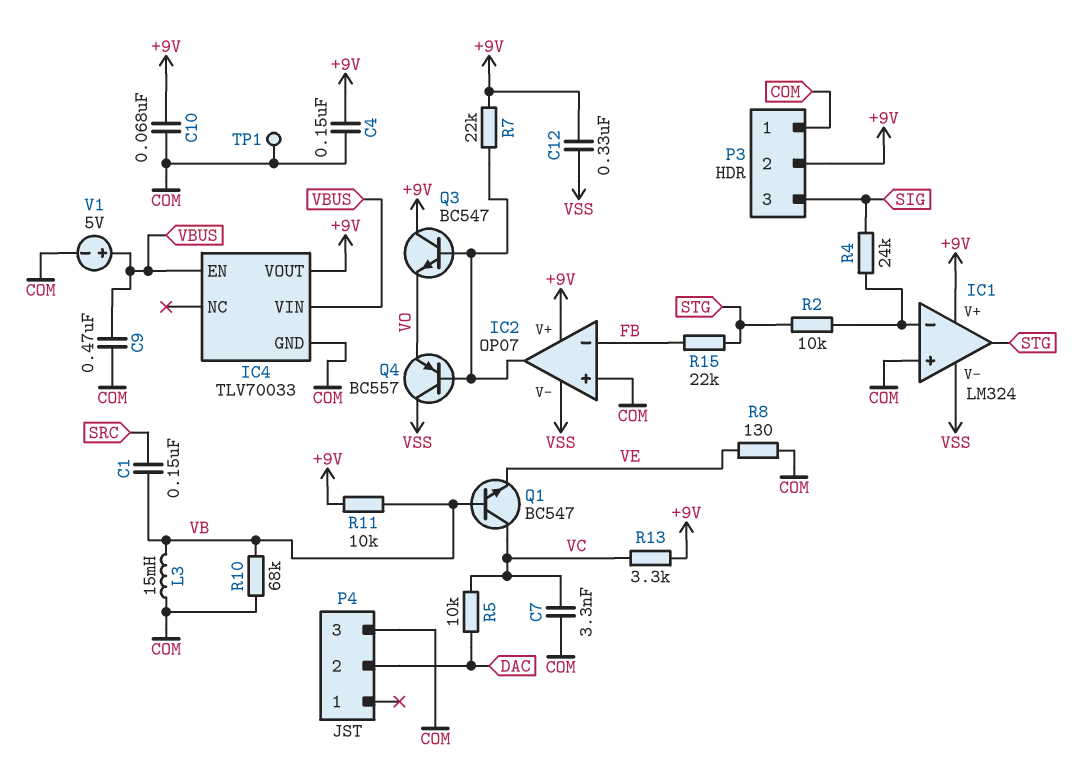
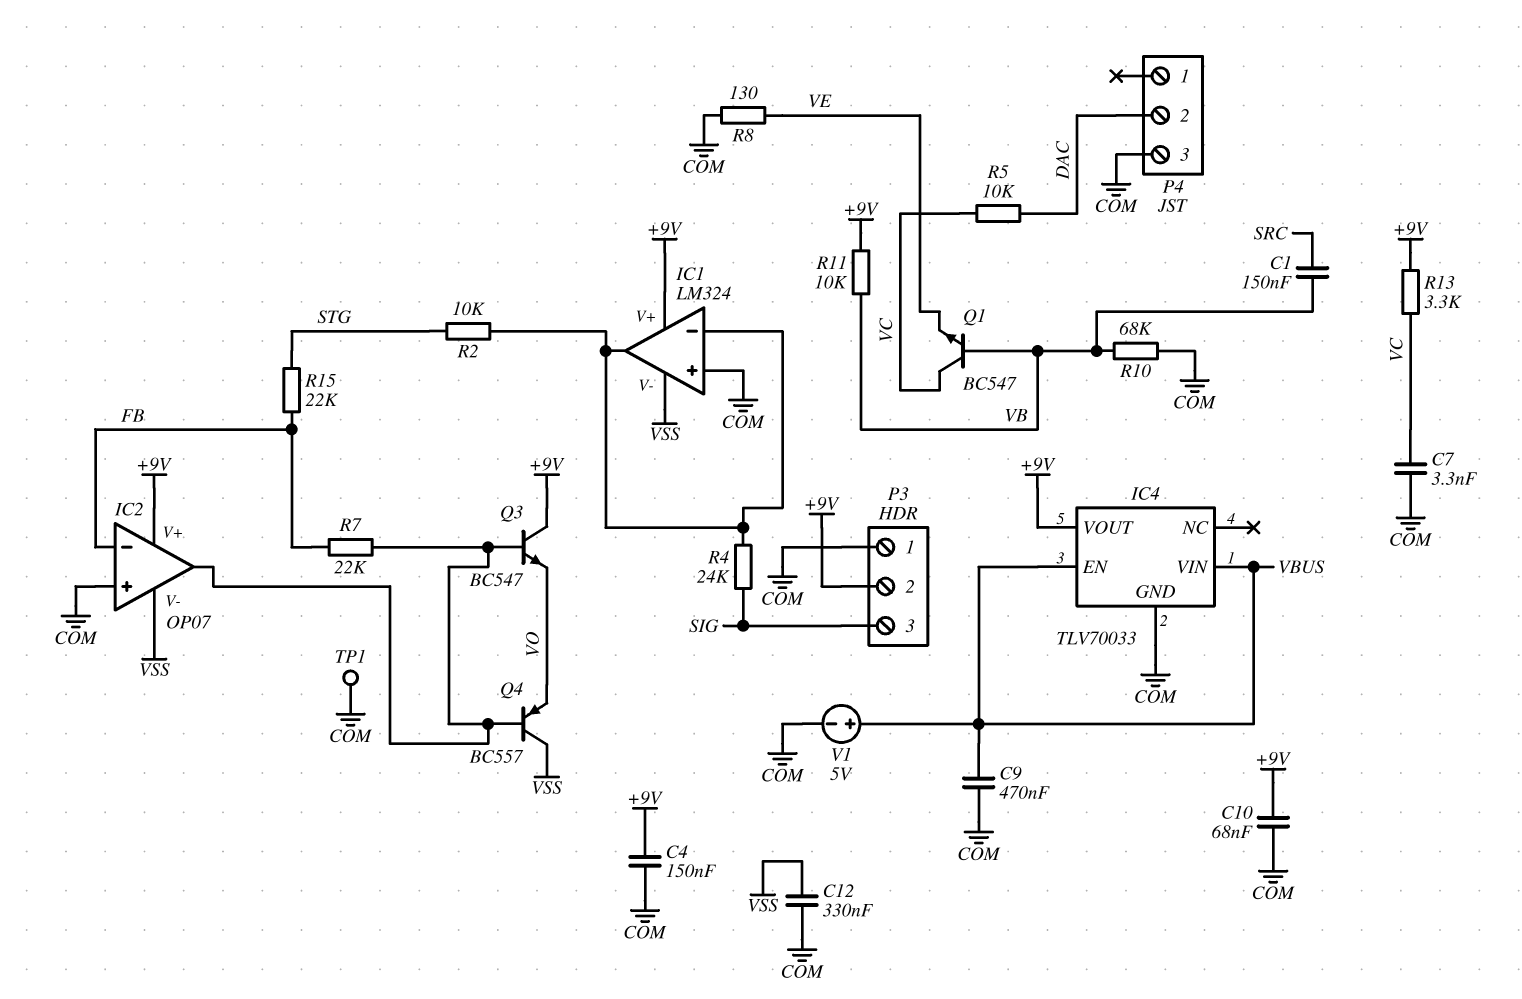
C12: 330nF (+9V, VSS) -> 330nF (COM, VSS)
IC1 pin out: STG -> IC1/in-
L3: 15mH (COM, VB) -> none
R7: 22k (+9V, IC2/out) -> 22k (FB, IC2/out)

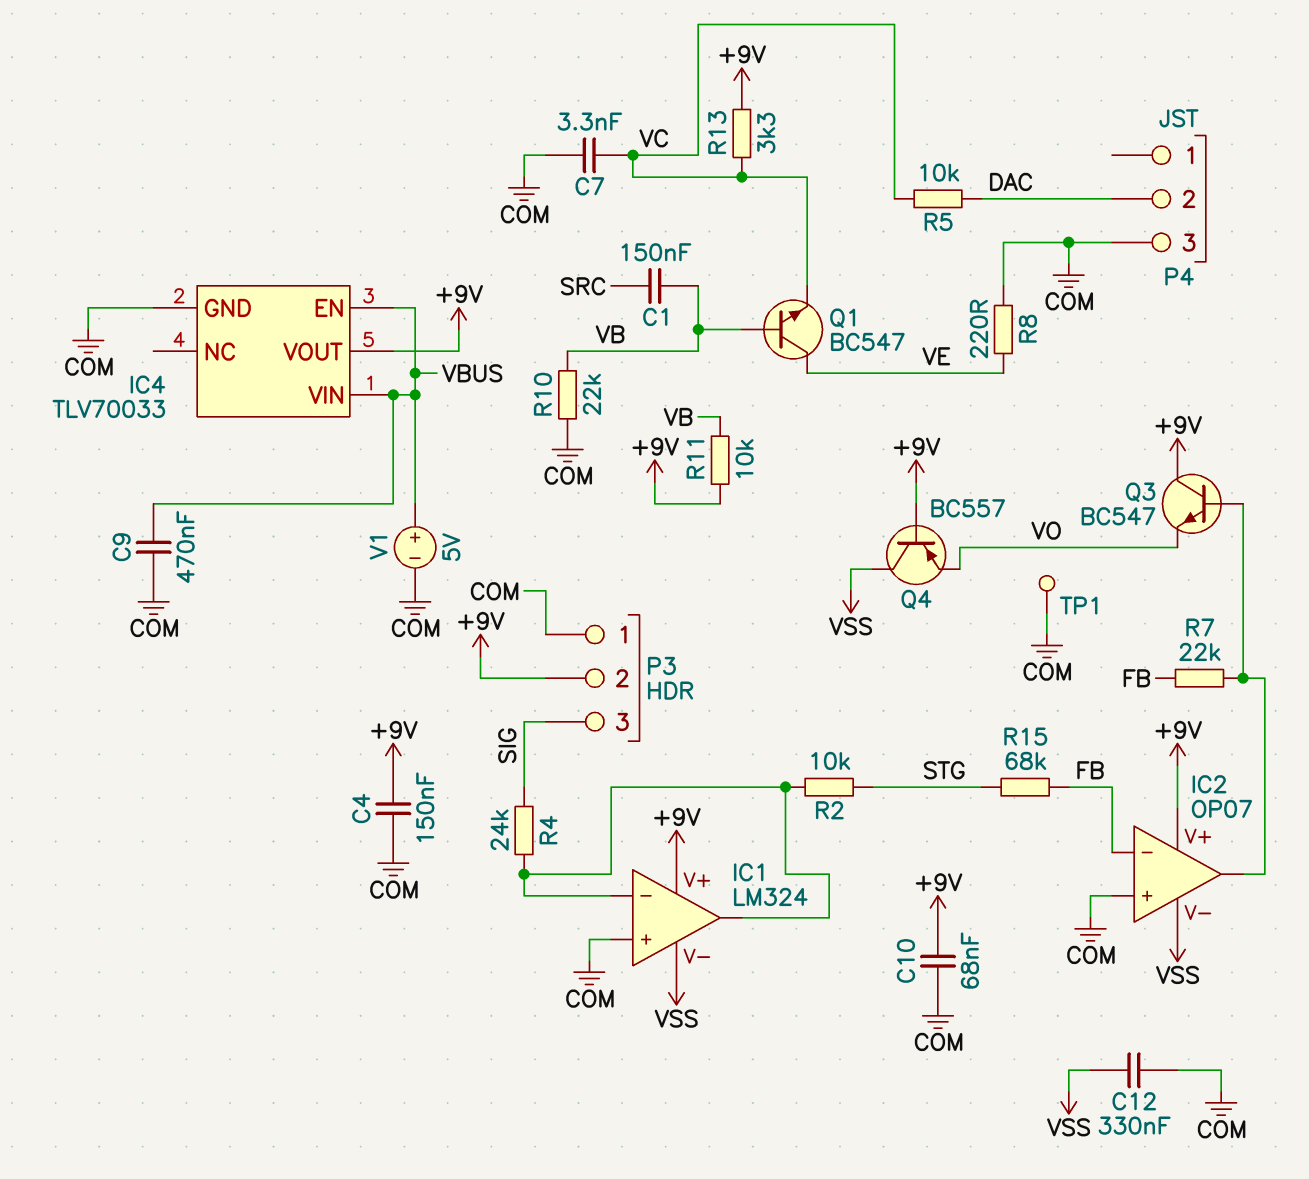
Q1: NPN BC547 (B VB, C VC, E VE) -> NPN BC547 (B VB, C VE, E VC)
Q4: PNP BC557 (B IC2/out, C VSS, E VO) -> PNP BC557 (B +9V, C VSS, E VO)
R8: 130 (COM, VE) -> 220 (COM, VE)
R10: 68k (COM, VB) -> 22k (COM, VB)
R15: 22k (FB, STG) -> 68k (FB, STG)

